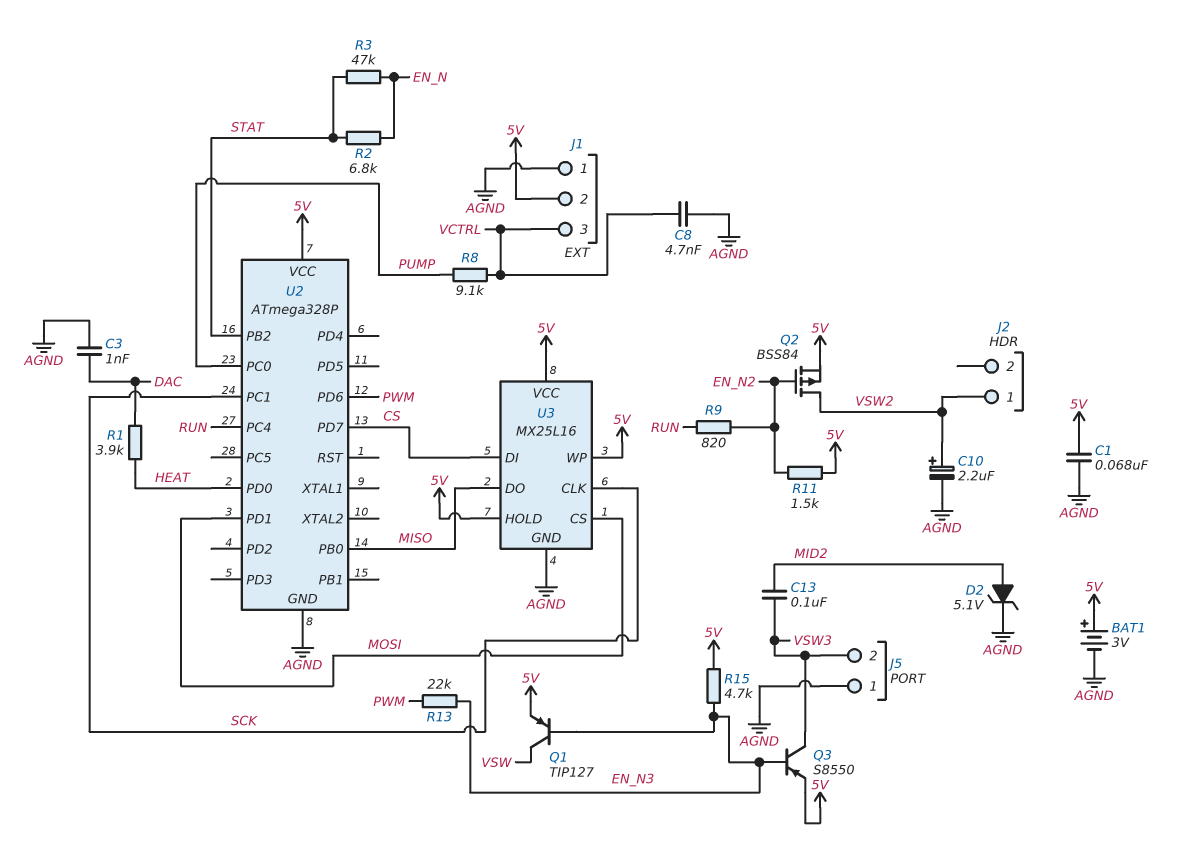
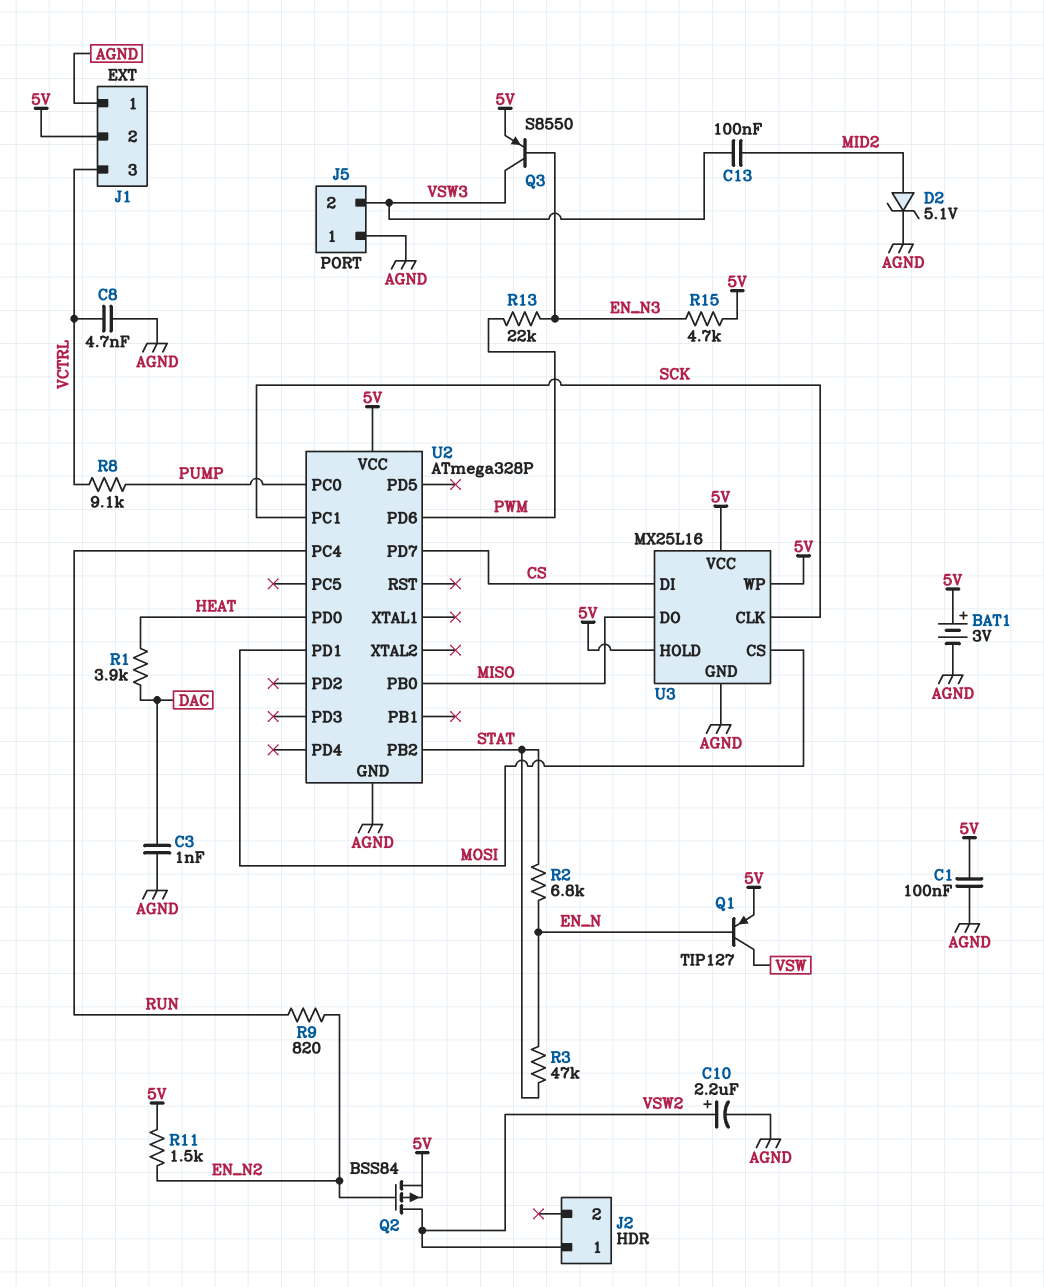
C1: 68nF (5V, AGND) -> 100nF (5V, AGND)
Q1: PNP TIP127 (B EN_N3, C VSW, E 5V) -> PNP TIP127 (B EN_N, C VSW, E 5V)

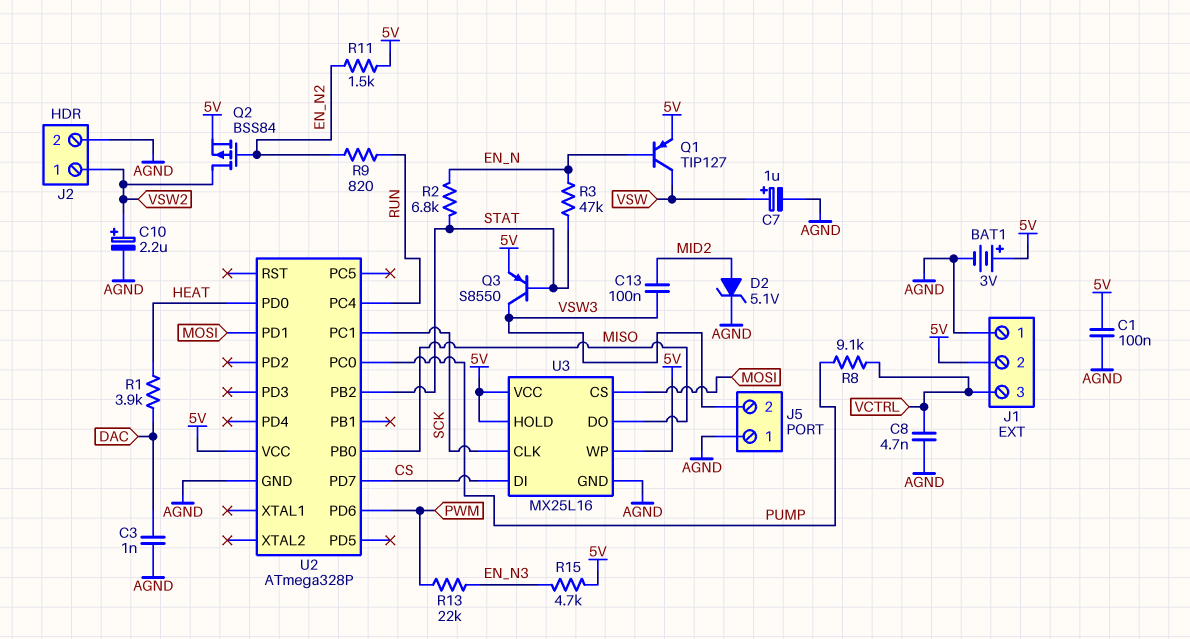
C7: none -> 1uF (plus VSW, minus AGND)
J2 pin 2: none -> AGND
Q3: PNP S8550 (B EN_N3, C VSW3, E 5V) -> PNP S8550 (B STAT, C VSW3, E 5V)

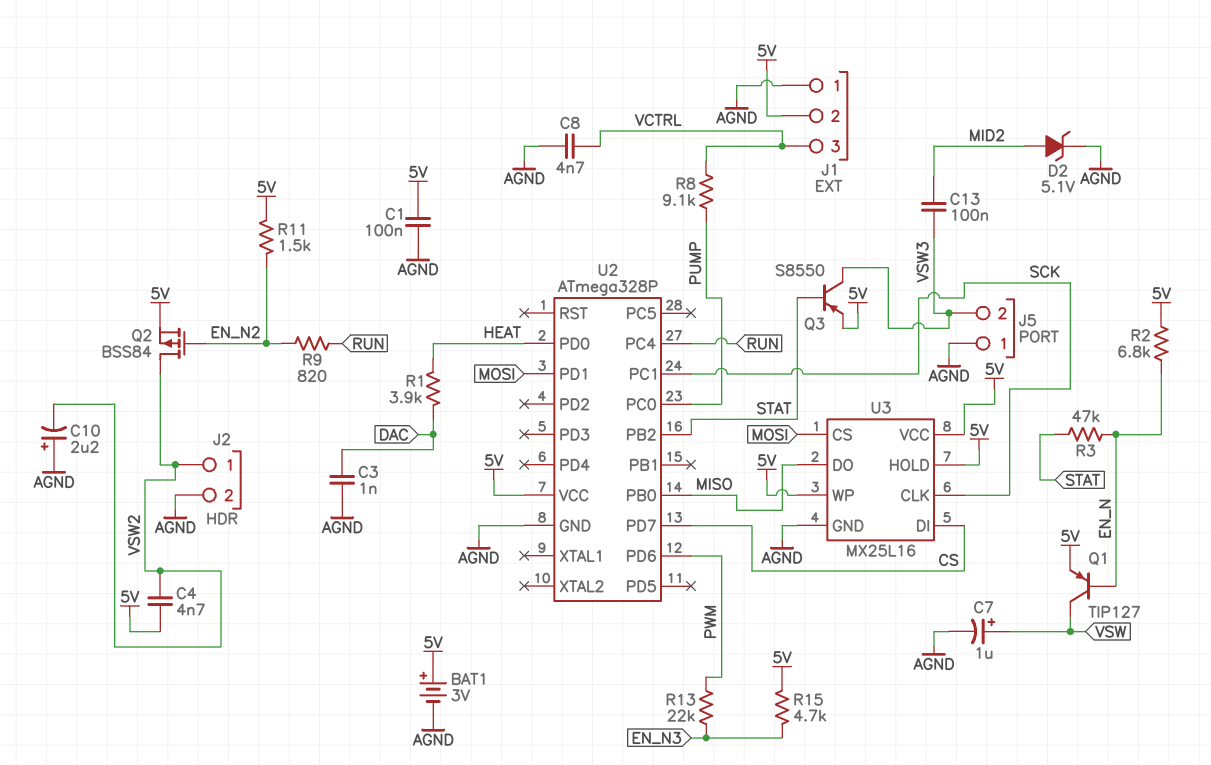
C4: none -> 4.7nF (5V, VSW2)
C10: 2.2uF (plus VSW2, minus AGND) -> 2.2uF (plus AGND, minus VSW2)
R2: 6.8k (EN_N, STAT) -> 6.8k (5V, EN_N)

